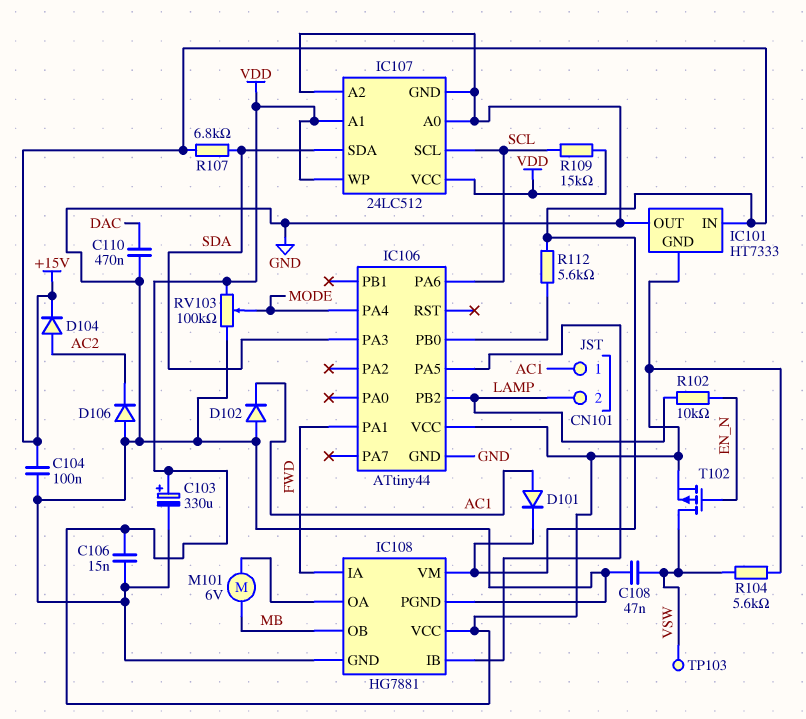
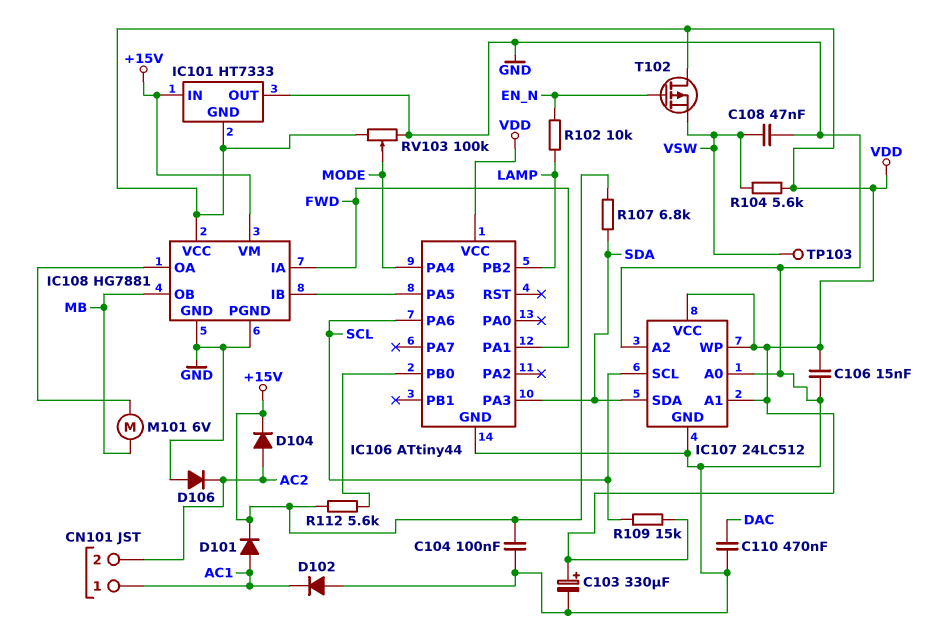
CN101 pin 2: LAMP -> AC2
T102: PMOS (G EN_N, D VSW, S VDD) -> PMOS (G EN_N, D VDD, S VSW)

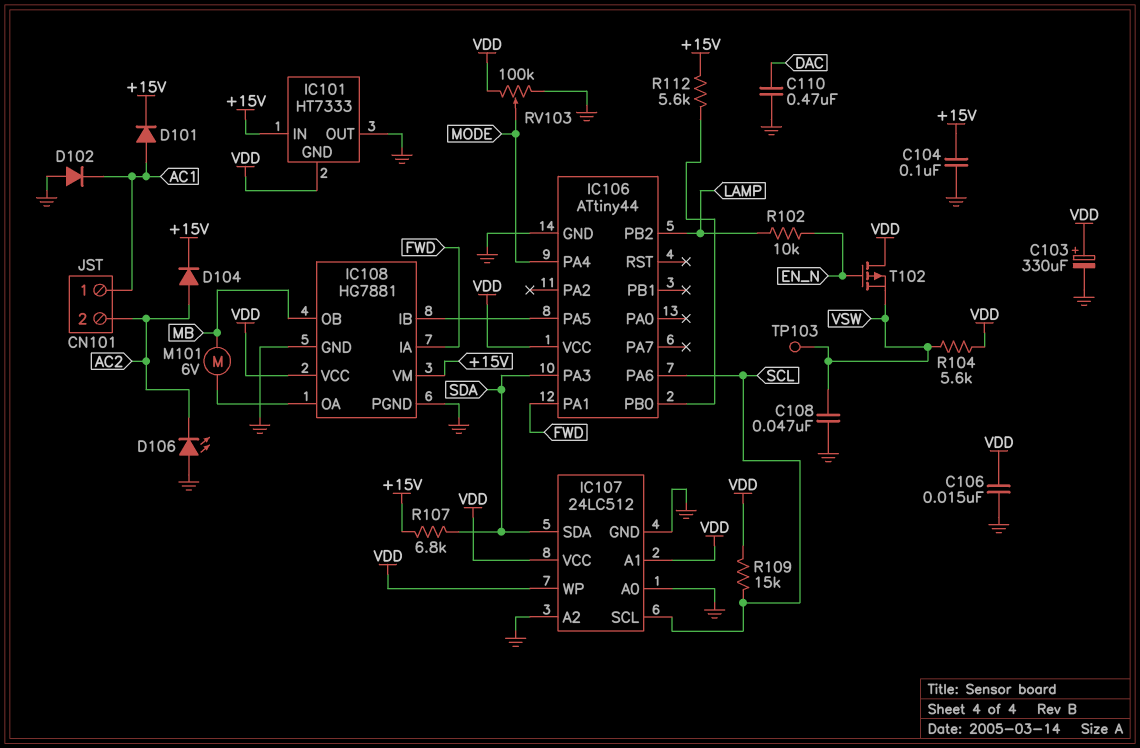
D106: diode (A GND, K AC2) -> LED (A GND, K AC2)

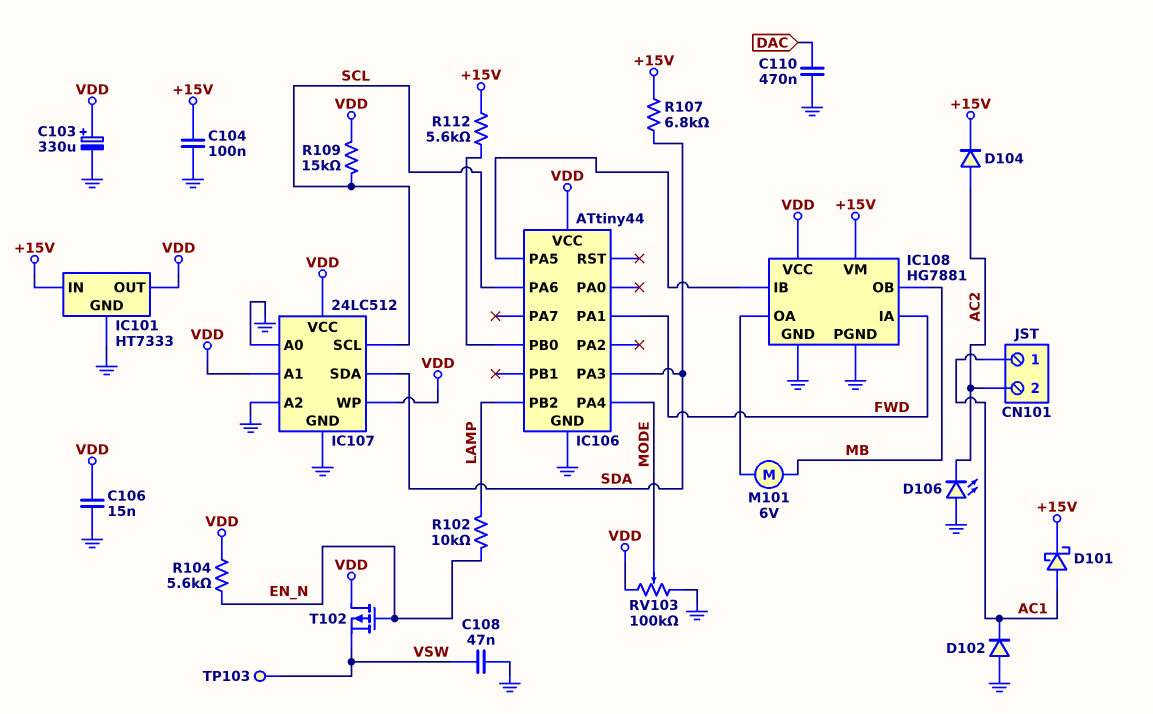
D101: diode (A AC1, K +15V) -> schottky (A AC1, K +15V)
IC101 pin GND: VDD -> GND
IC101 pin OUT: GND -> VDD
R104: 5.6k (VDD, VSW) -> 5.6k (EN_N, VDD)

